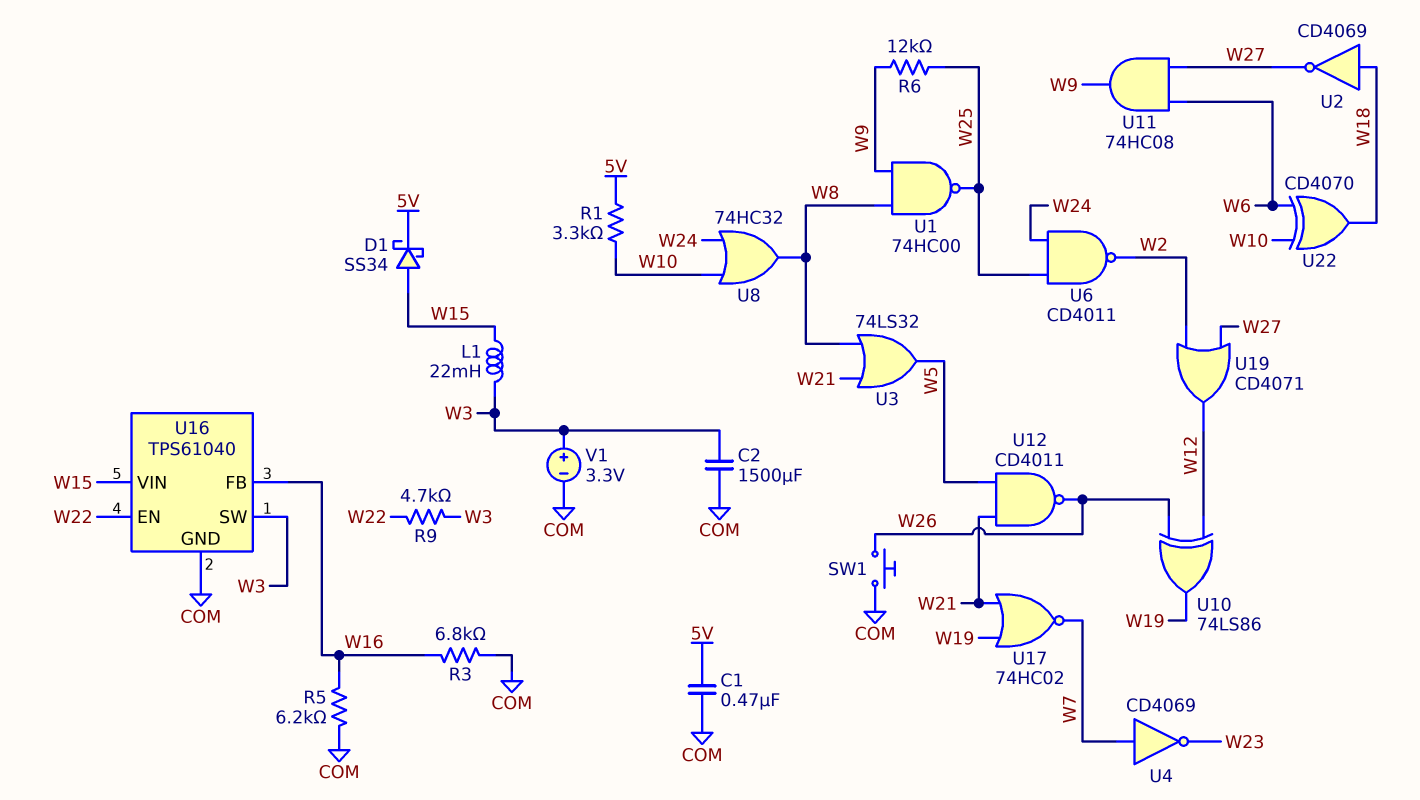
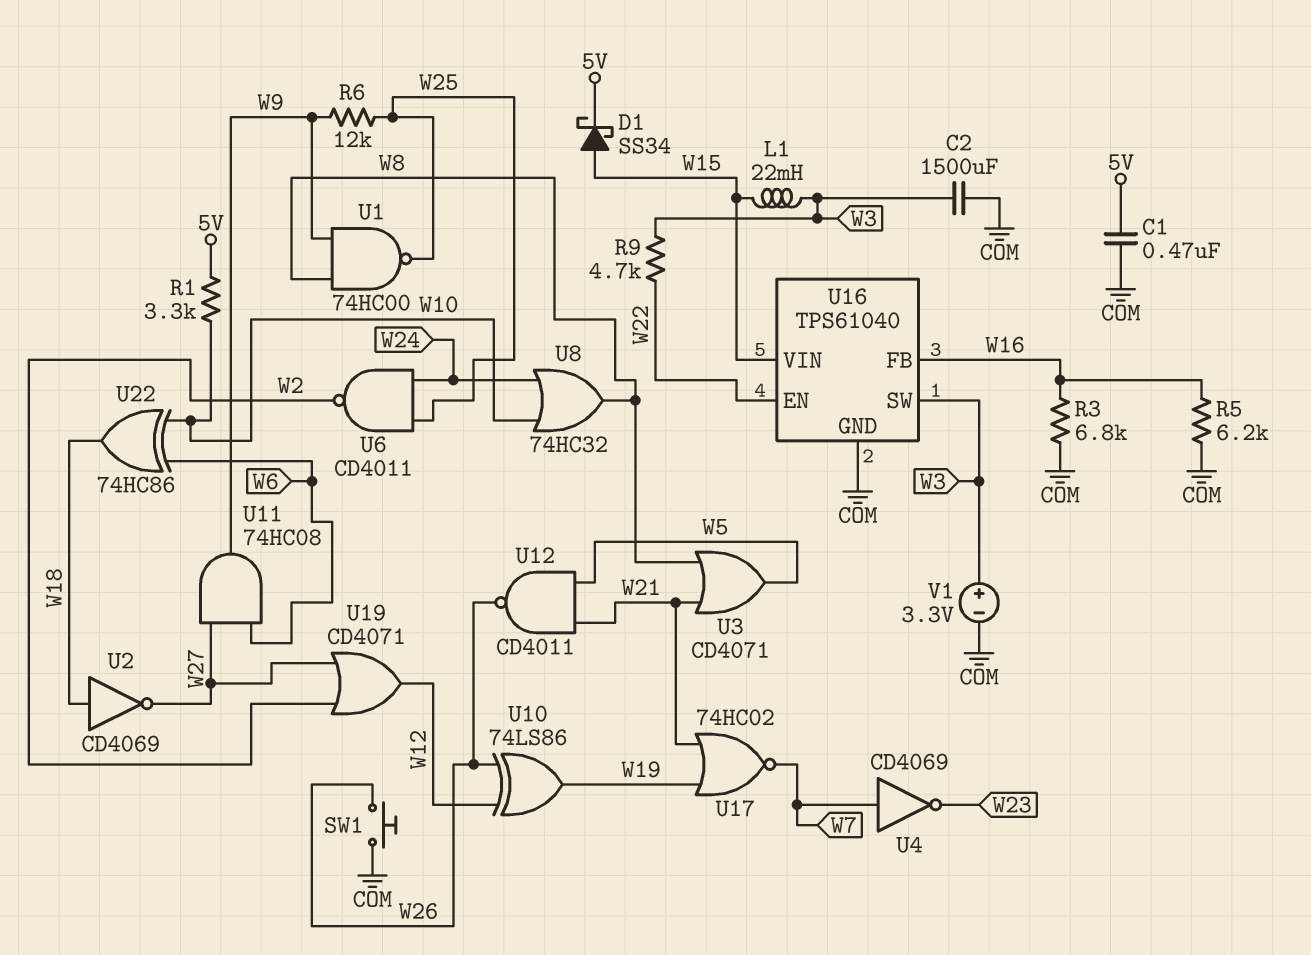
U3: OR 74LS32 (in W8, in W21, out W5) -> OR CD4071 (in W8, in W21, out W5)
U22: XOR CD4070 (in W6, in W10, out W18) -> XOR 74HC86 (in W6, in W10, out W18)

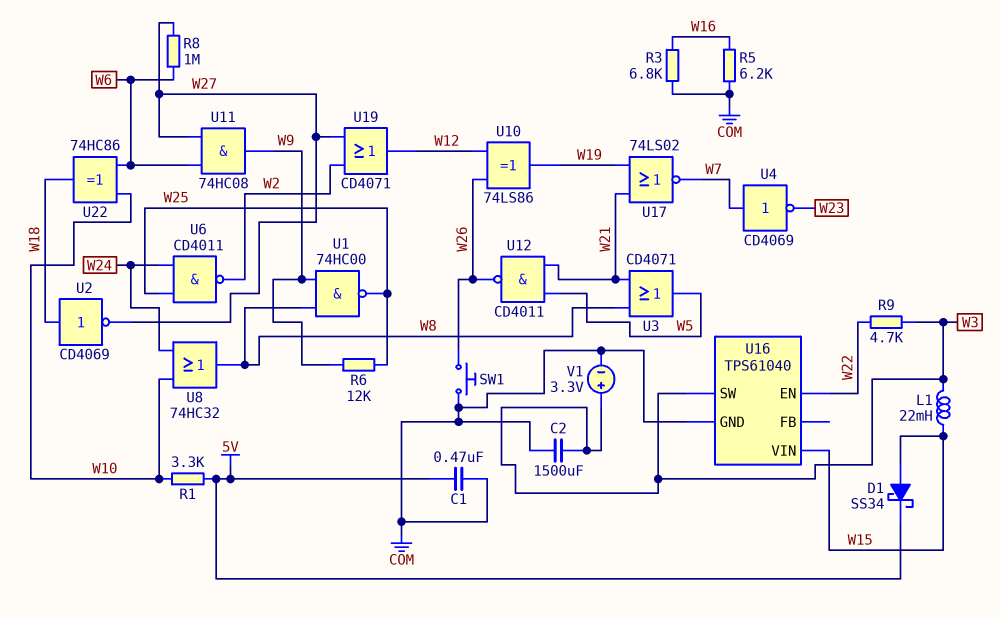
R8: none -> 1M (W6, W27)
U16 pin FB: W16 -> none
U17: NOR 74HC02 (in W19, in W21, out W7) -> NOR 74LS02 (in W19, in W21, out W7)

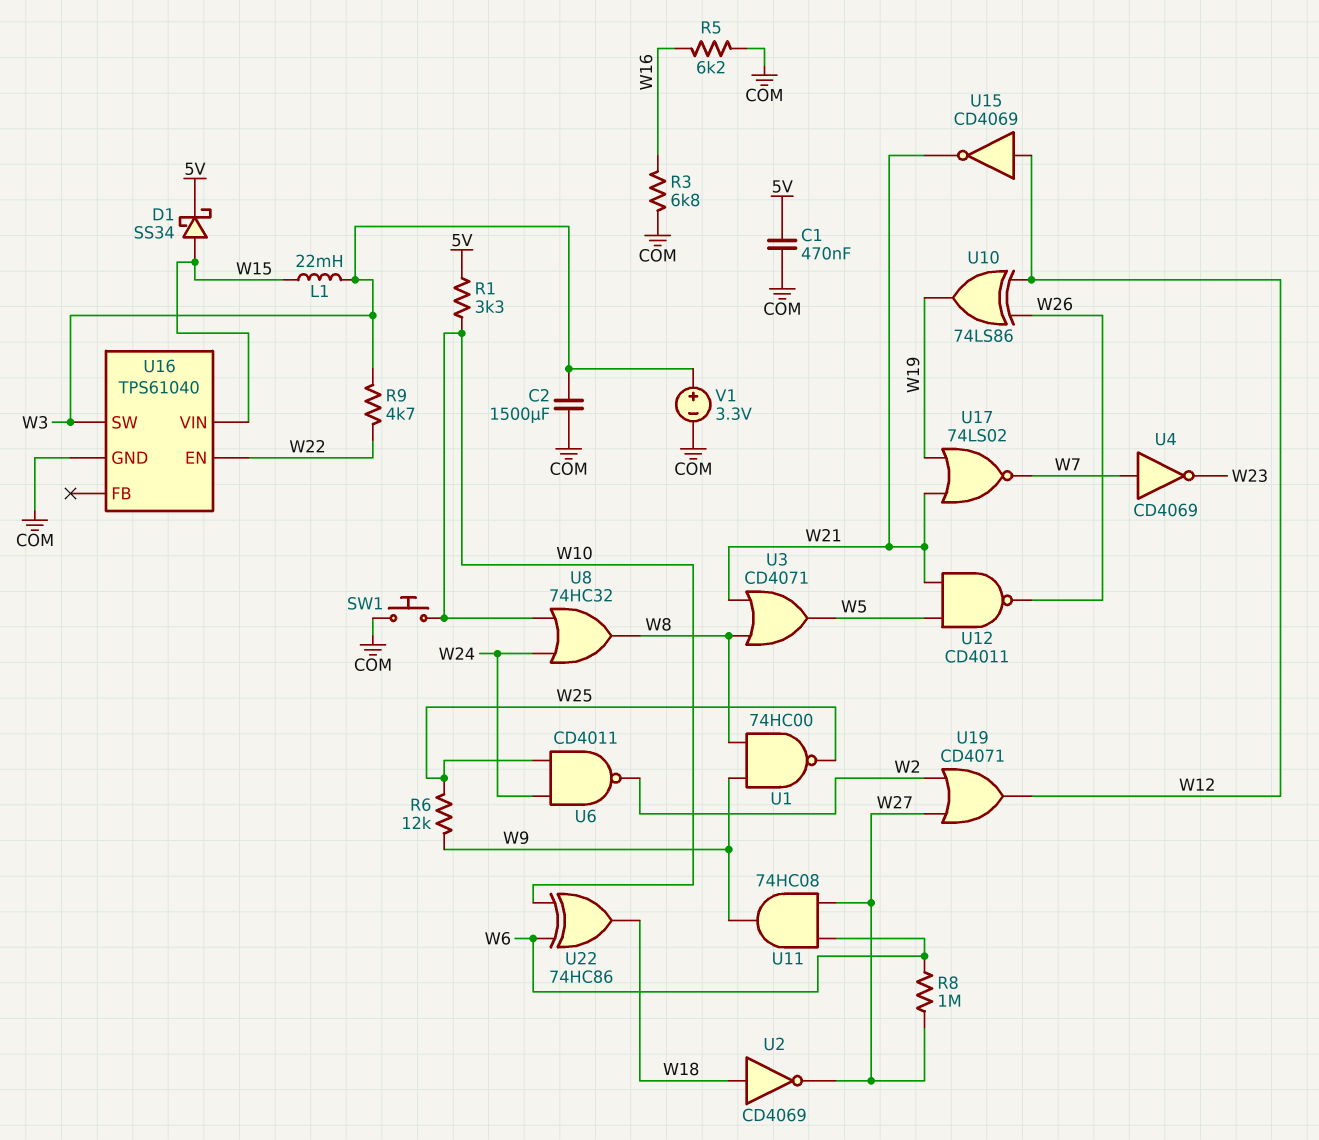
SW1: button (COM, W26) -> button (COM, W10)
U15: none -> NOT CD4069 (in W12, out W21)

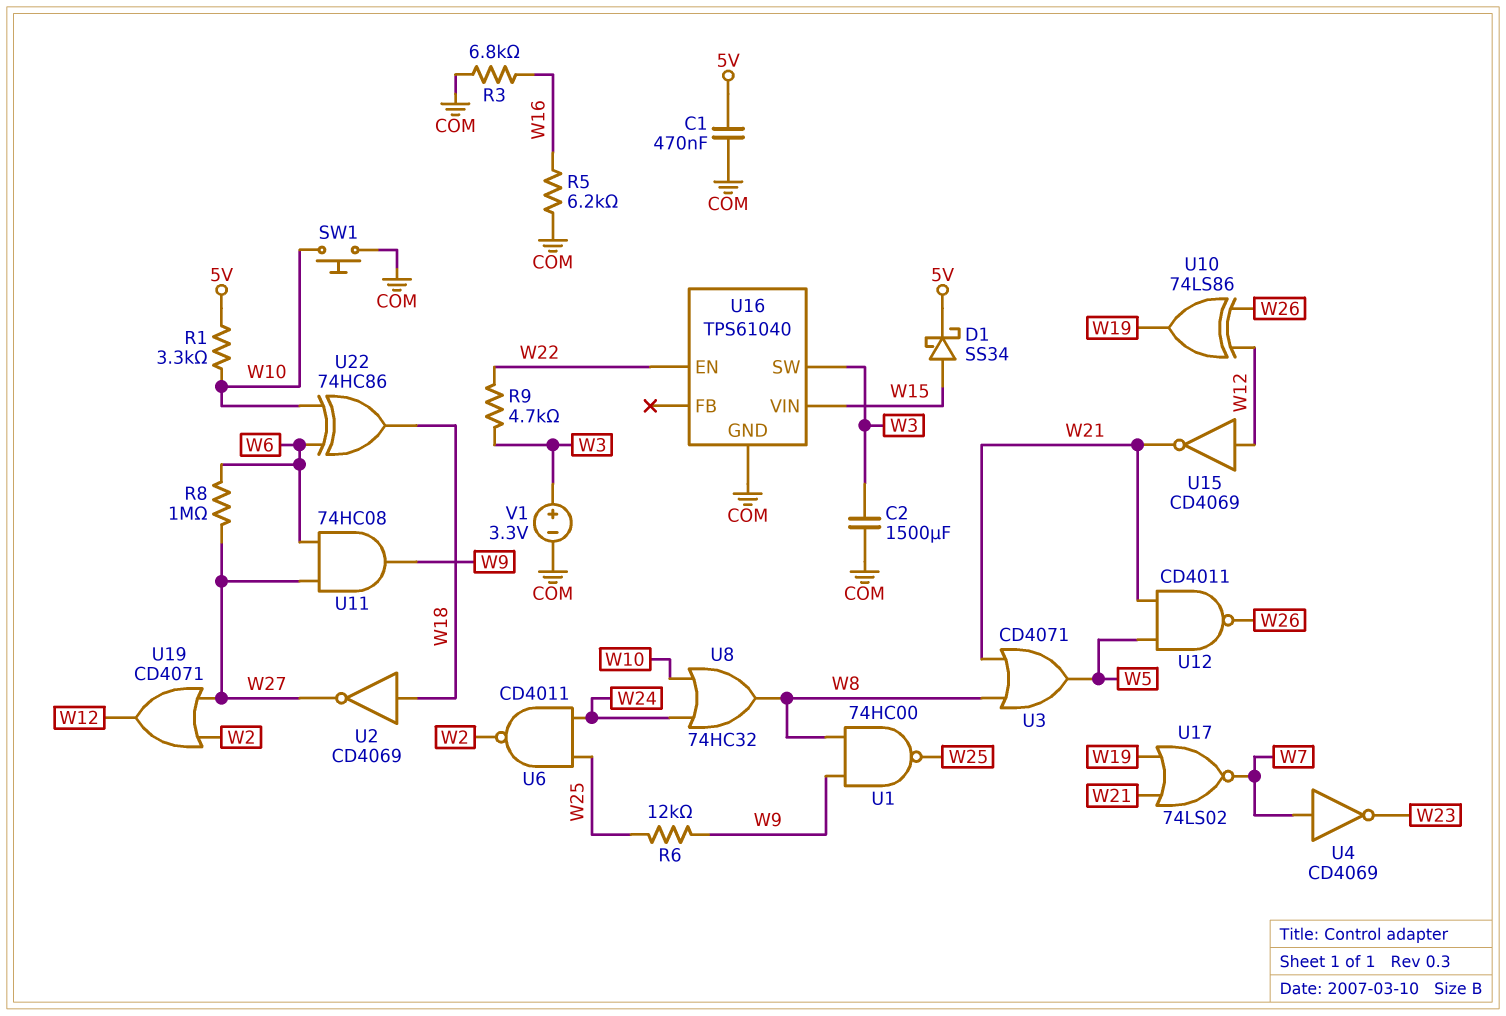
L1: 22mH (W3, W15) -> none

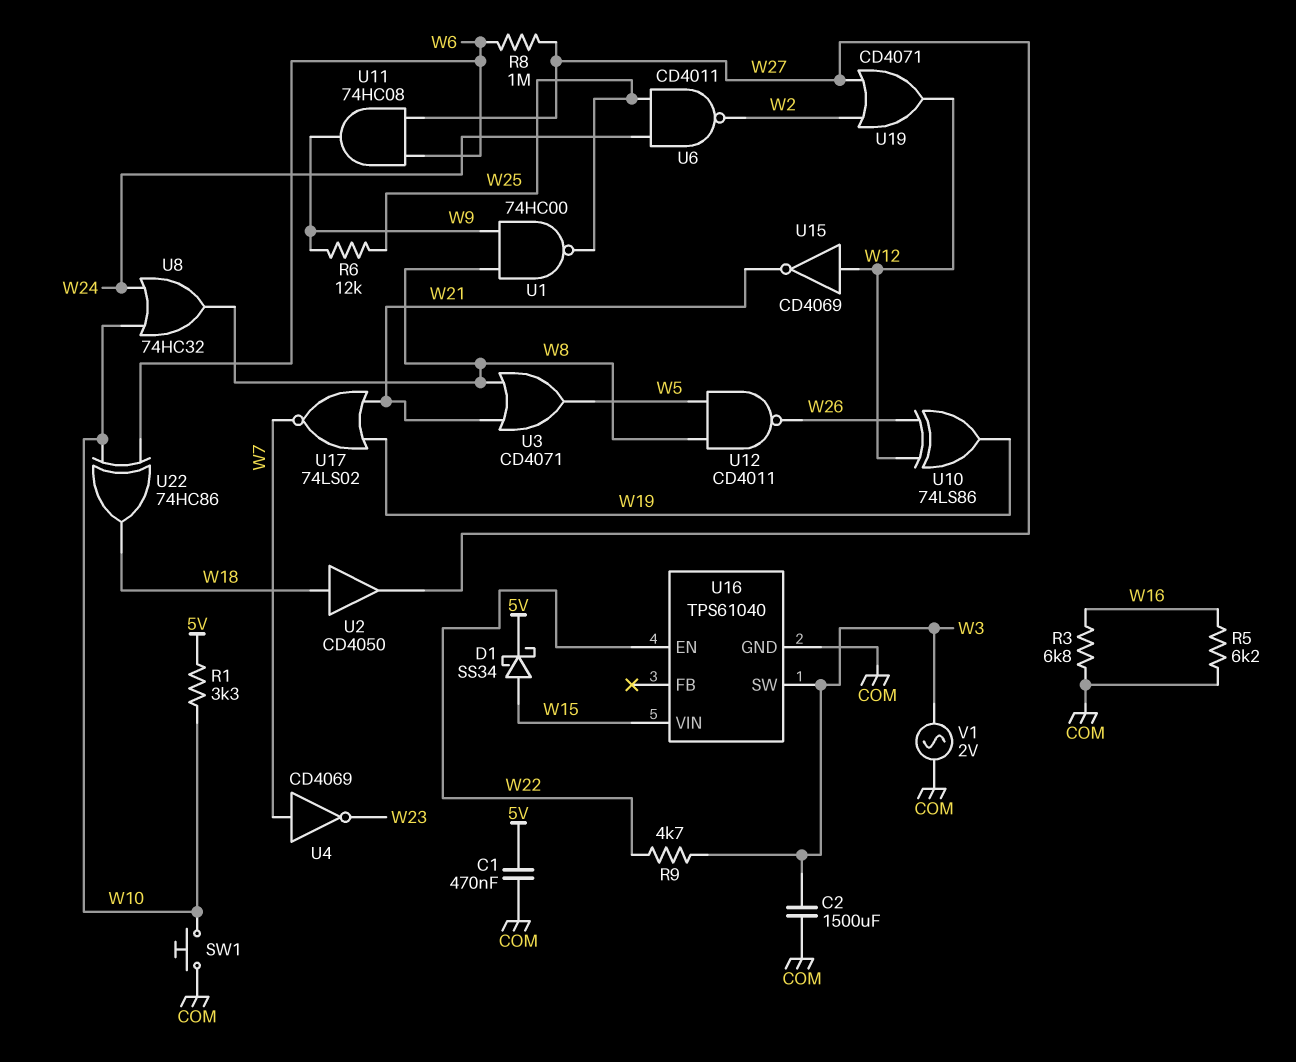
U2: NOT CD4069 (in W18, out W27) -> buffer CD4050 (in W18, out W27)
U12: NAND CD4011 (in W5, in W21, out W26) -> NAND CD4011 (in W5, in W8, out W26)
V1: 3.3V (plus W3, minus COM) -> AC 2V (COM, W3)

